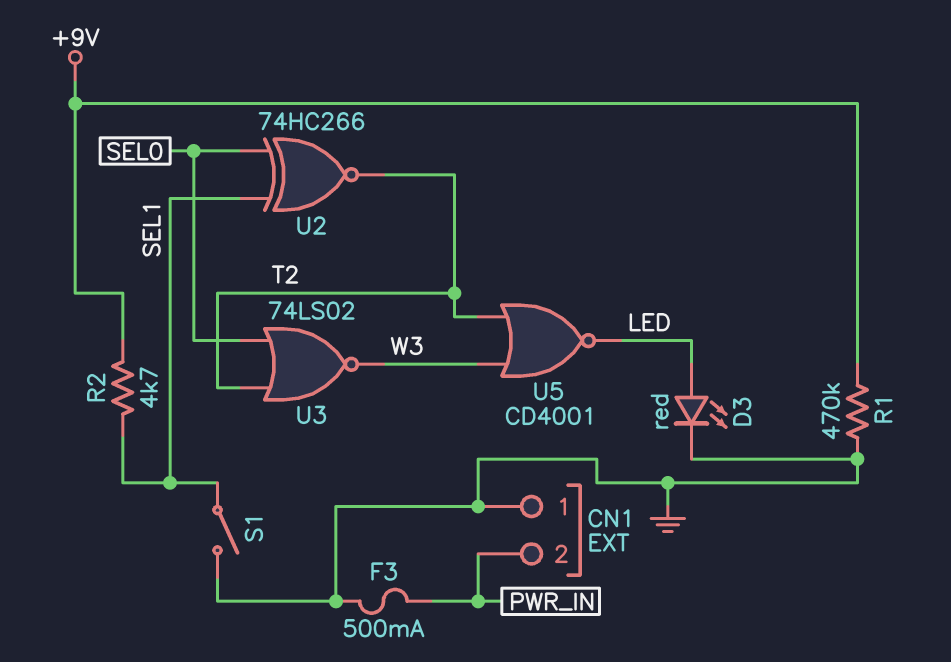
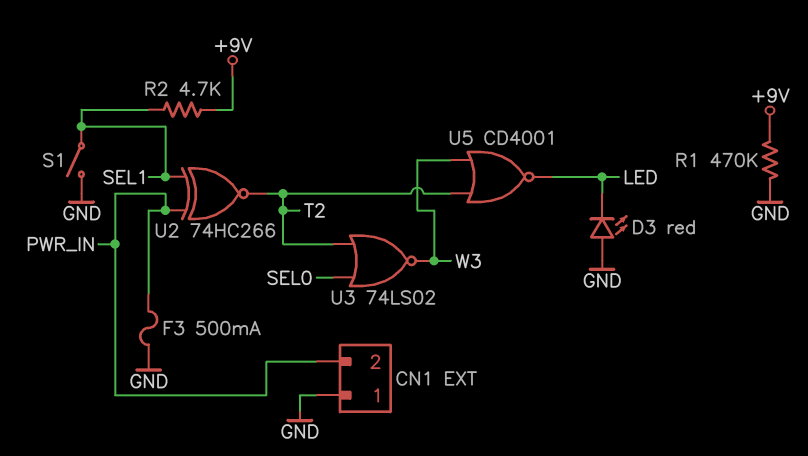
D3: LED red (A LED, K GND) -> LED red (A GND, K LED)
U2: XNOR 74HC266 (in SEL0, in SEL1, out T2) -> XNOR 74HC266 (in PWR_IN, in SEL1, out T2)

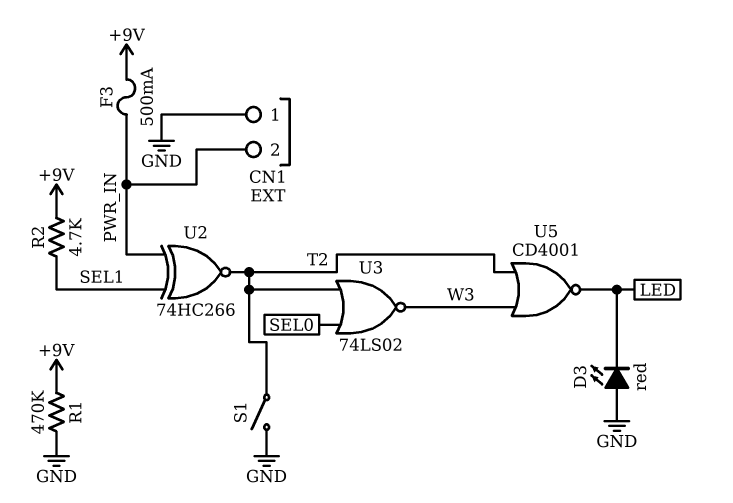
F3: 500mA (GND, PWR_IN) -> 500mA (+9V, PWR_IN)
S1: switch (GND, SEL1) -> switch (GND, T2)

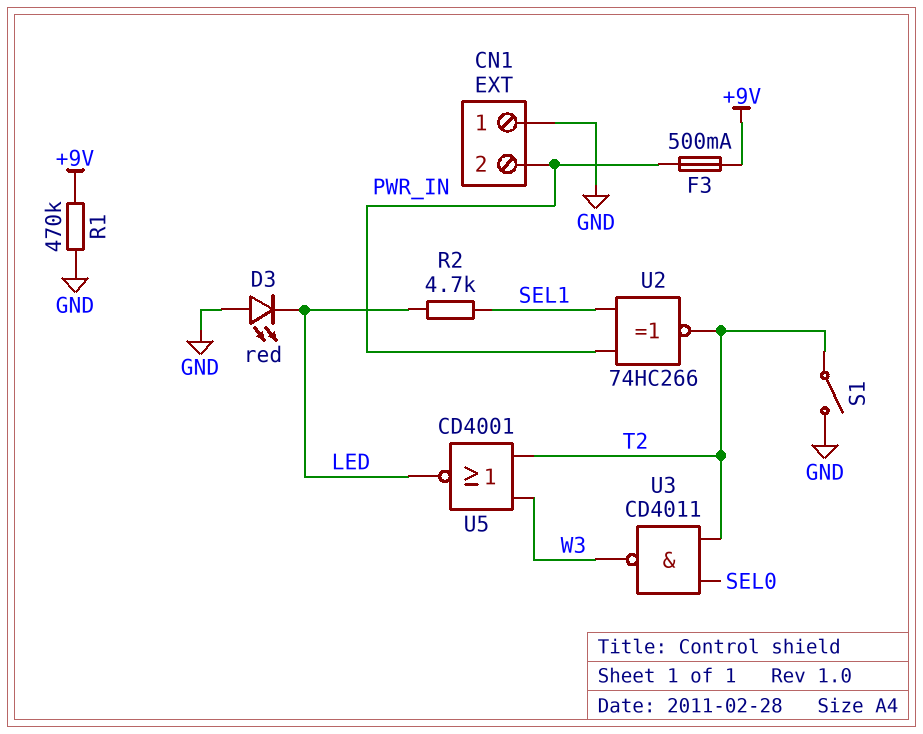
R2: 4.7k (+9V, SEL1) -> 4.7k (LED, SEL1)
U3: NOR 74LS02 (in SEL0, in T2, out W3) -> NAND CD4011 (in SEL0, in T2, out W3)

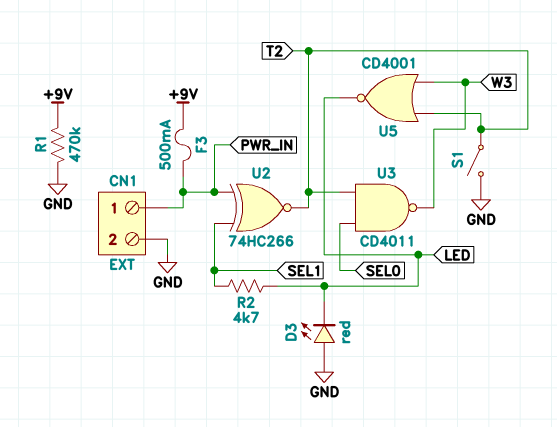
CN1 pin 1: GND -> PWR_IN
CN1 pin 2: PWR_IN -> GND

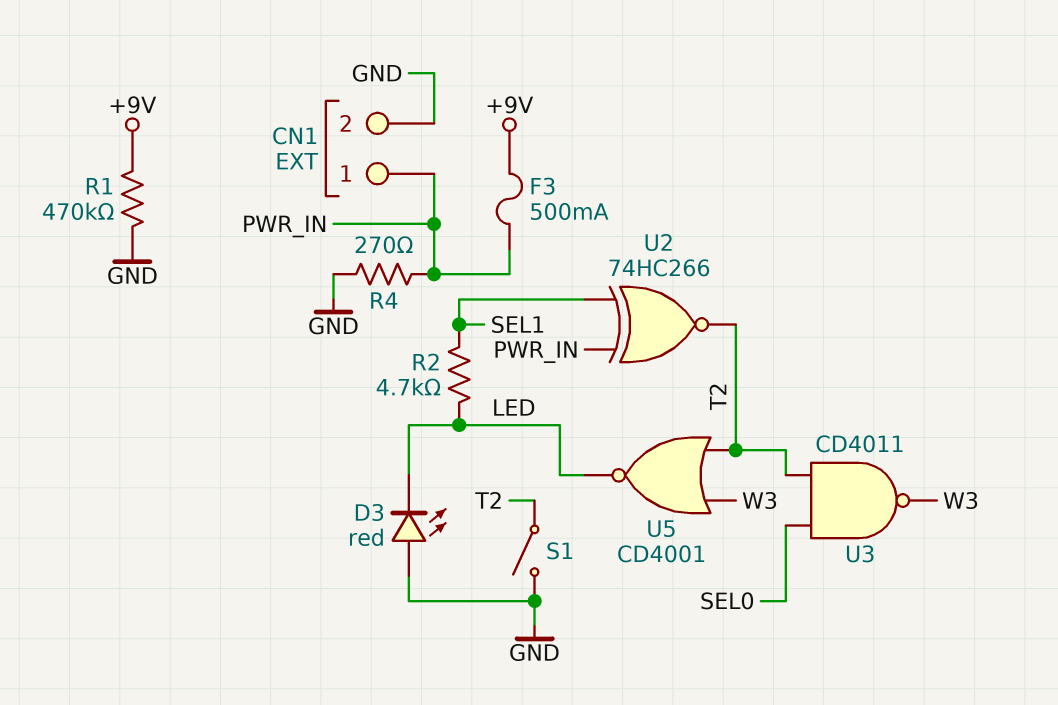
R4: none -> 270 (GND, PWR_IN)

